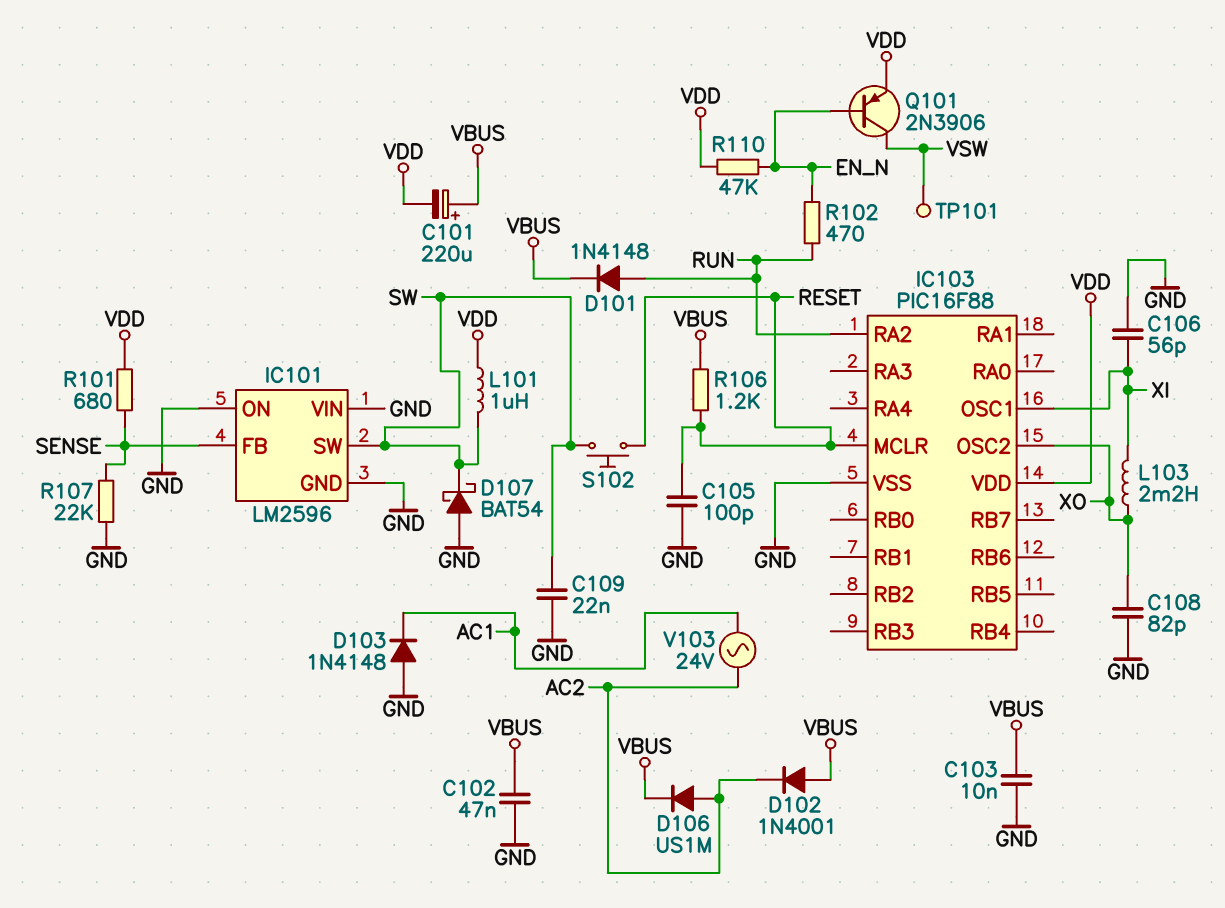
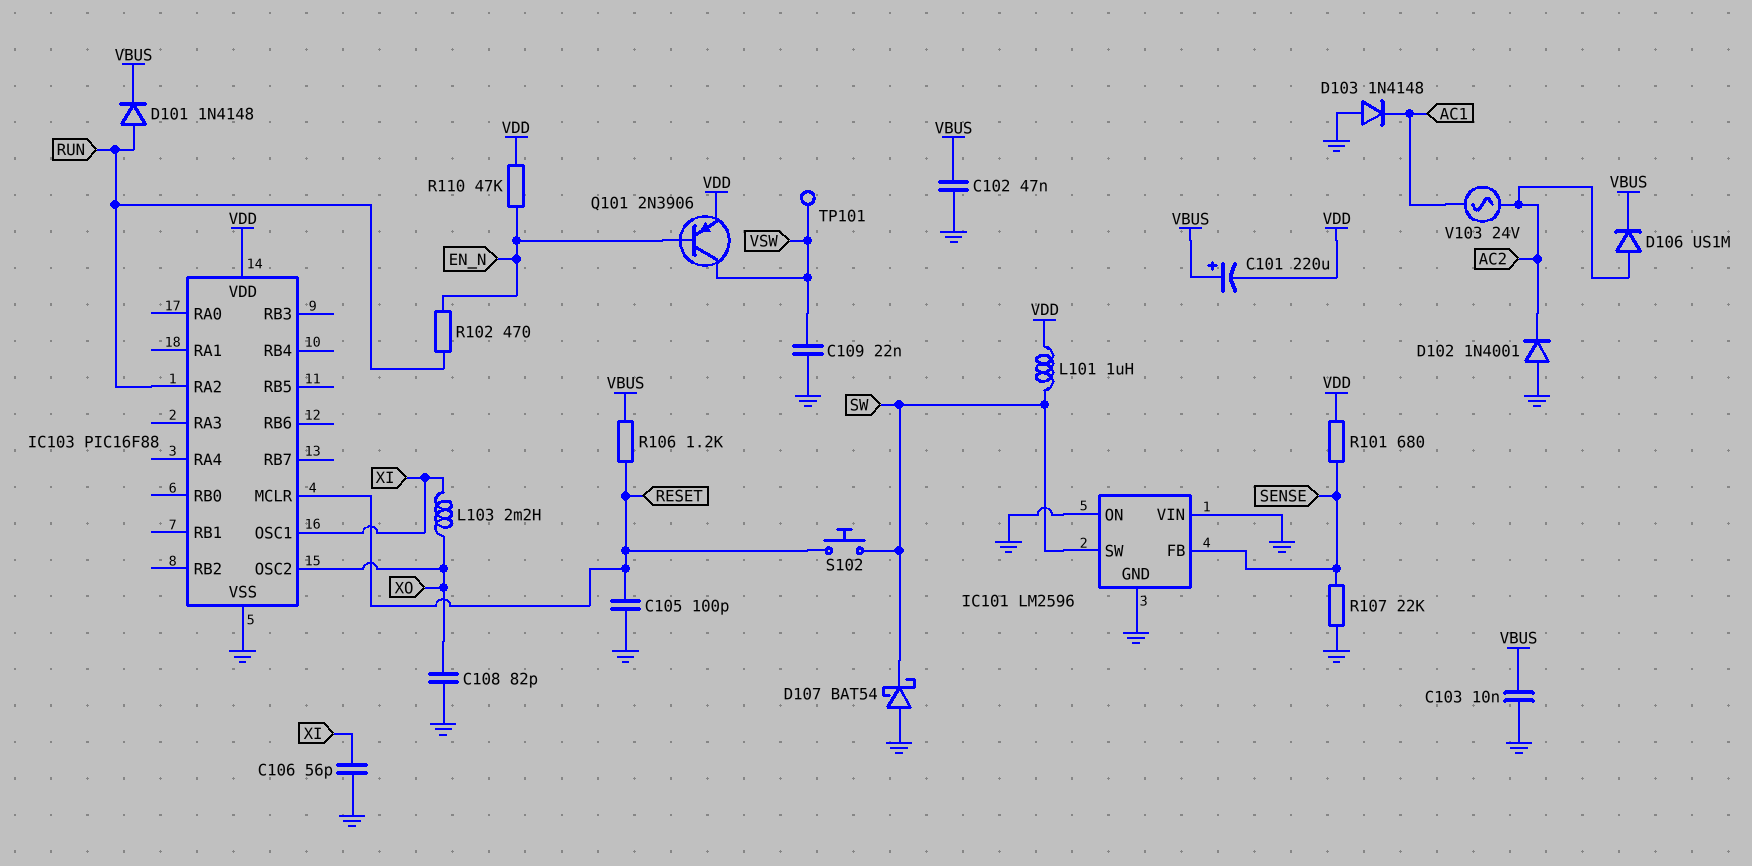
C109: 22nF (GND, SW) -> 22nF (GND, VSW)
D102: diode 1N4001 (A VBUS, K AC2) -> diode 1N4001 (A GND, K AC2)

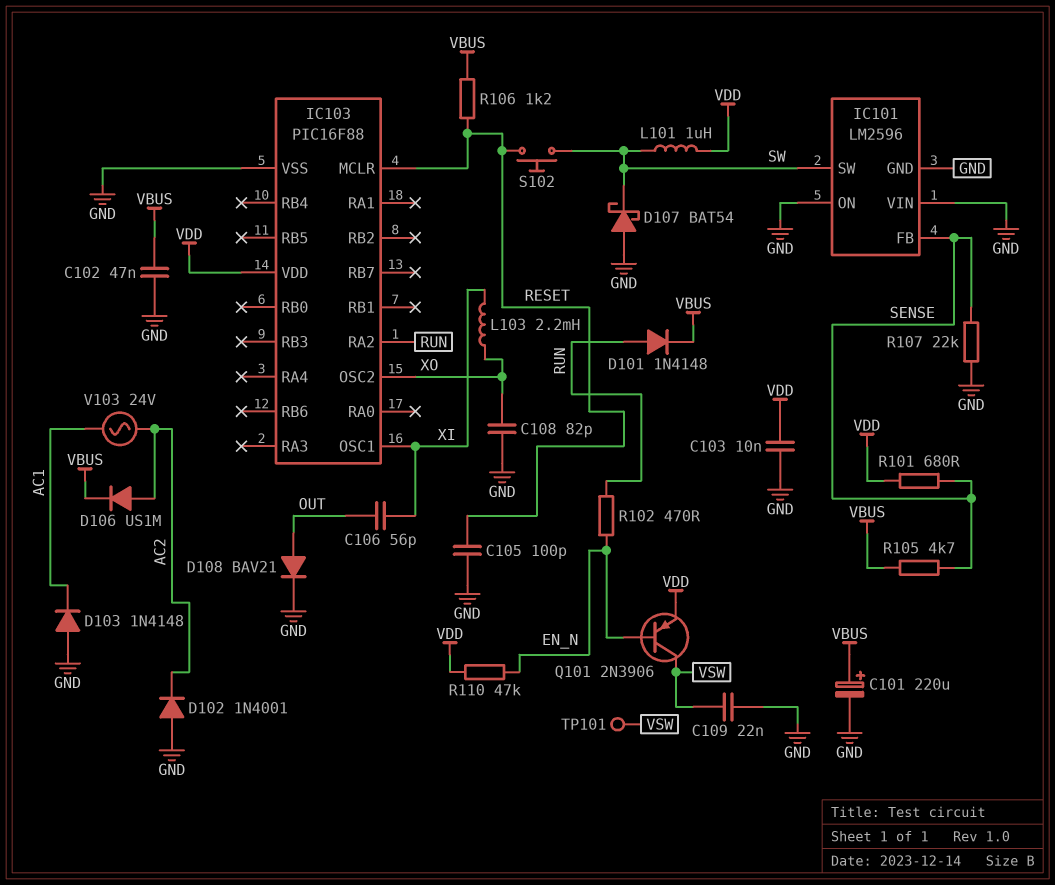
C101: 220uF (plus VBUS, minus VDD) -> 220uF (plus VBUS, minus GND)
C103: 10nF (GND, VBUS) -> 10nF (GND, VDD)
C106: 56pF (GND, XI) -> 56pF (OUT, XI)
D108: none -> diode BAV21 (A OUT, K GND)
R105: none -> 4.7k (SENSE, VBUS)

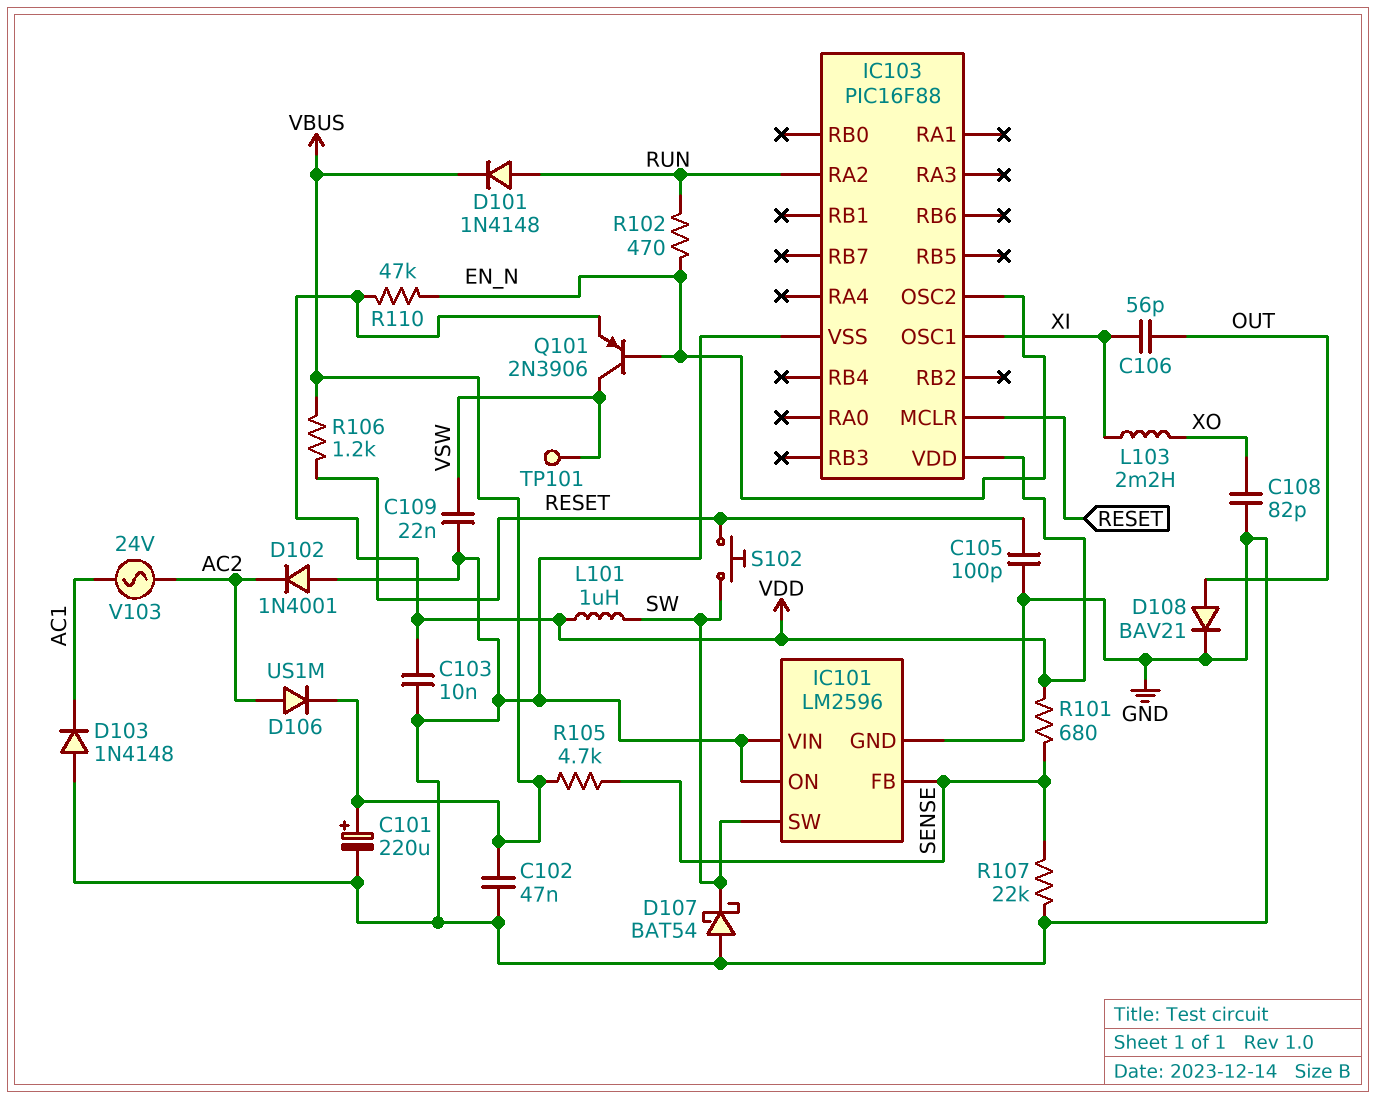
IC103 pin OSC2: XO -> EN_N

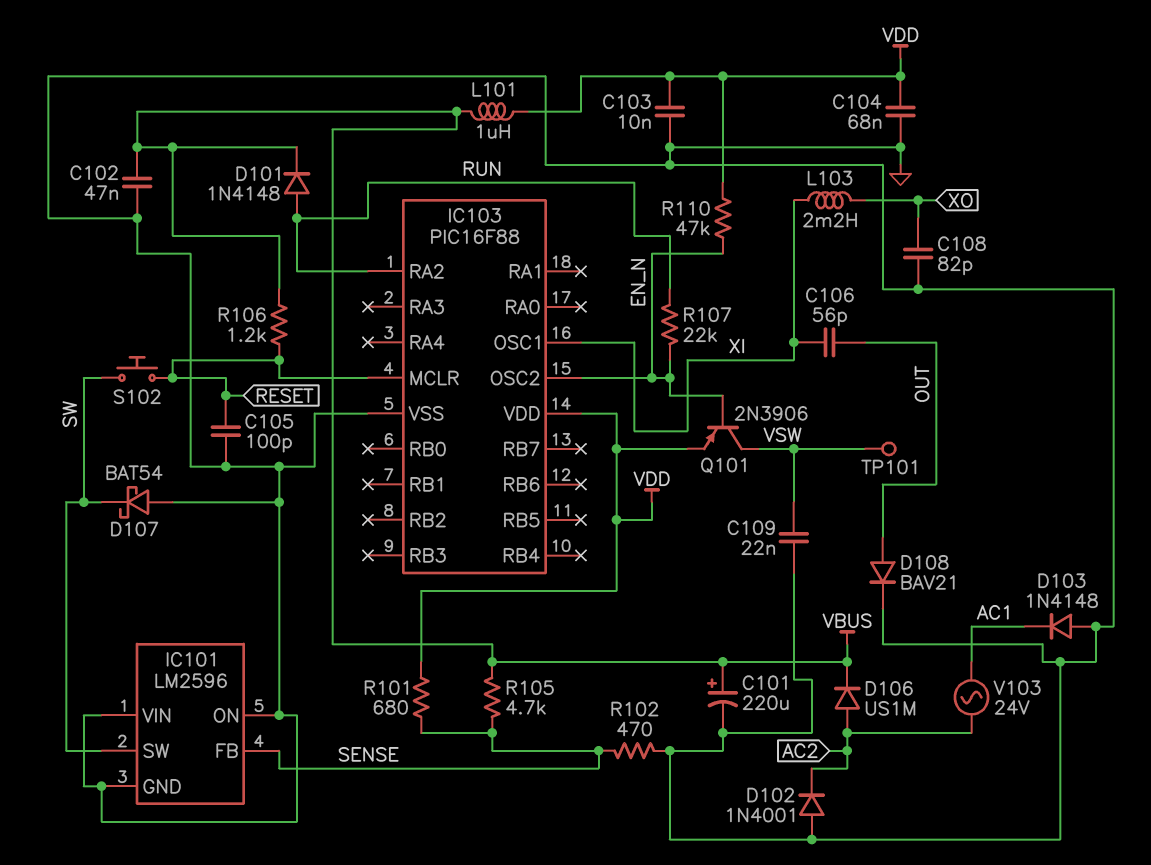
C104: none -> 68nF (GND, VDD)
L101: 1uH (SW, VDD) -> 1uH (VBUS, VDD)
R102: 470 (EN_N, RUN) -> 470 (GND, SENSE)
R107: 22k (GND, SENSE) -> 22k (EN_N, RUN)

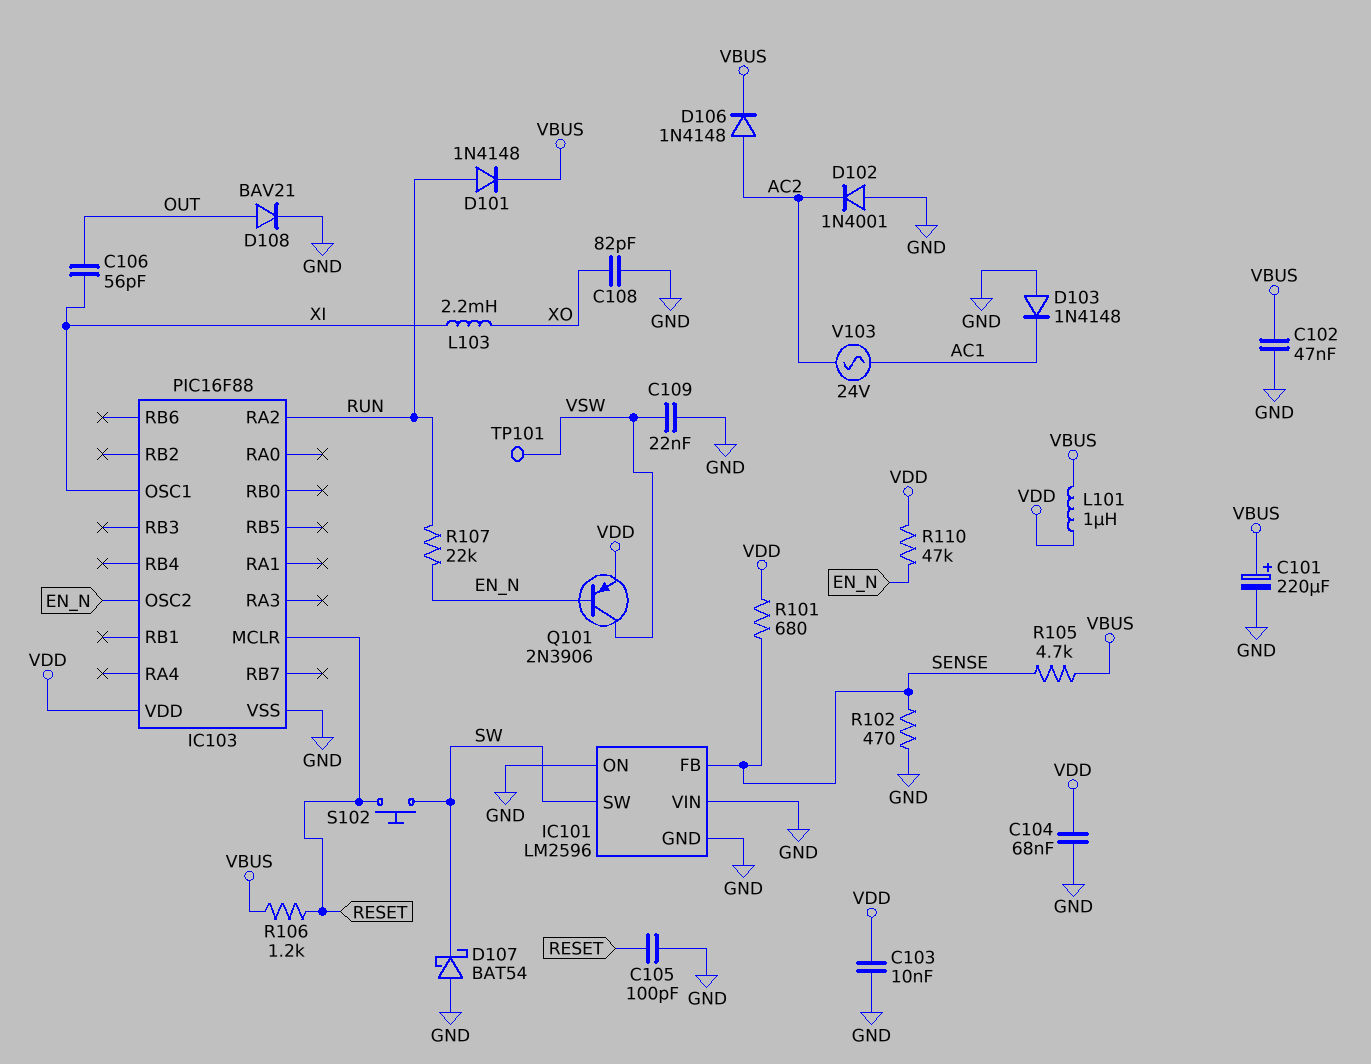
D106: diode US1M (A AC2, K VBUS) -> diode 1N4148 (A AC2, K VBUS)

